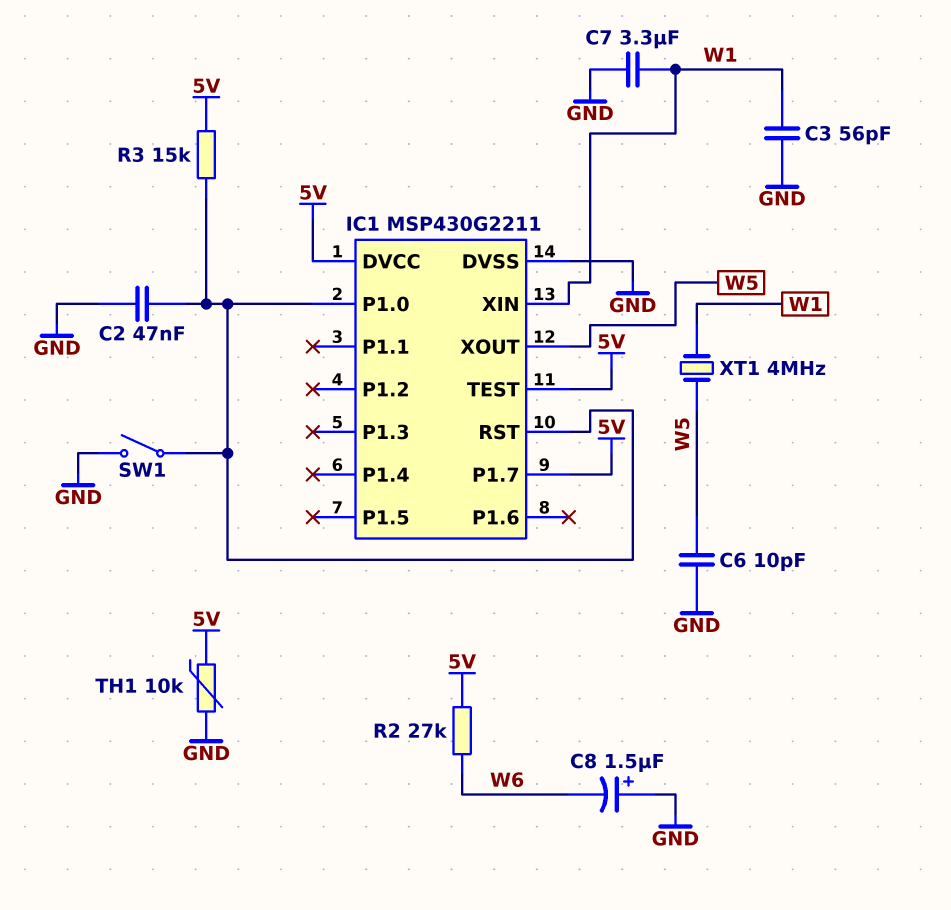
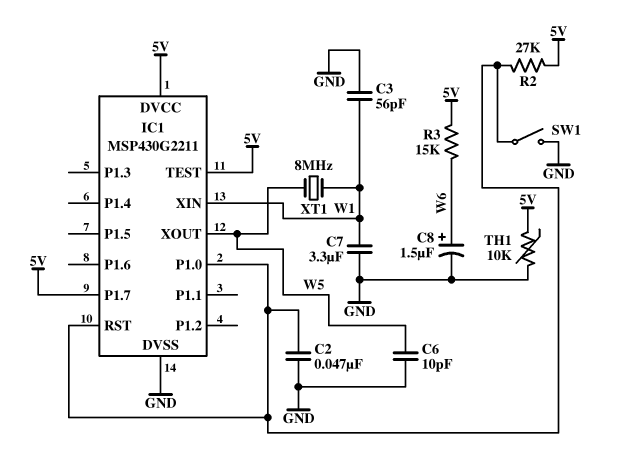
C8: 1.5uF (plus GND, minus W6) -> 1.5uF (plus W6, minus GND)
R2: 27k (5V, W6) -> 27k (5V, IC1/P1.0)
R3: 15k (5V, IC1/P1.0) -> 15k (5V, W6)
XT1: 4MHz (W1, W5) -> 8MHz (W1, W5)

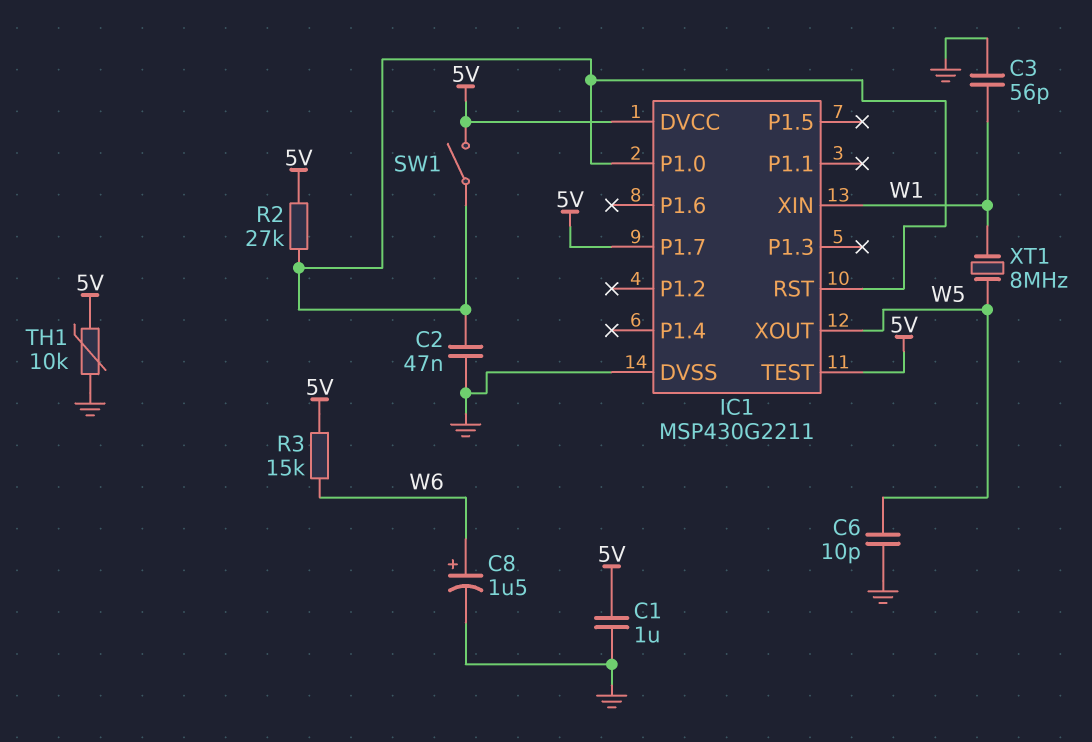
C1: none -> 1uF (5V, GND)
C7: 3.3uF (GND, W1) -> none
SW1: switch (GND, IC1/P1.0) -> switch (5V, IC1/P1.0)

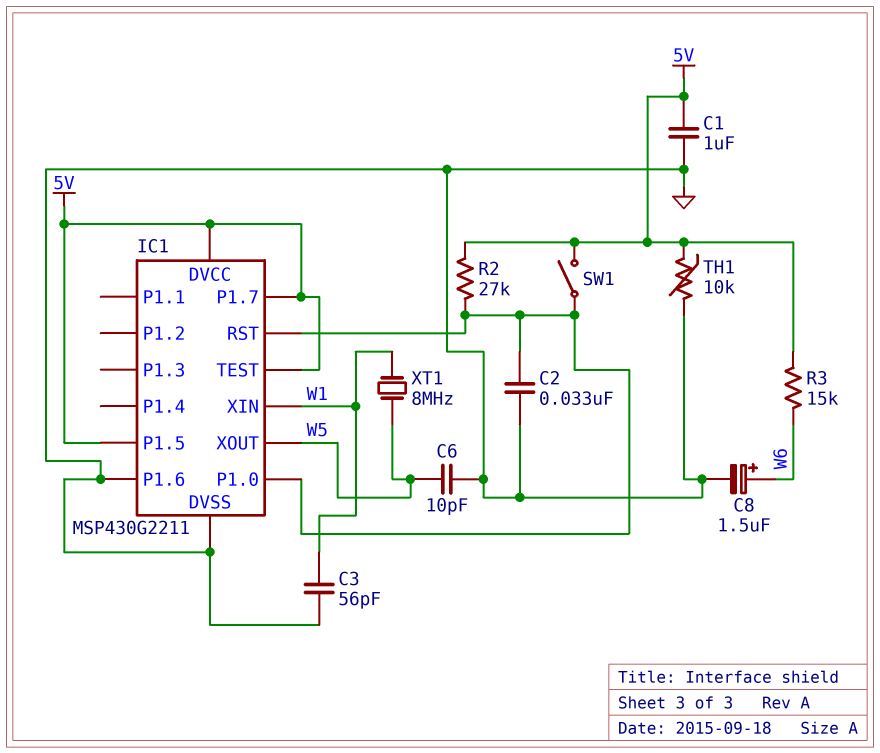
C2: 47nF (GND, IC1/P1.0) -> 33nF (GND, IC1/P1.0)
IC1 pin P1.5: none -> 5V
IC1 pin P1.6: none -> GND

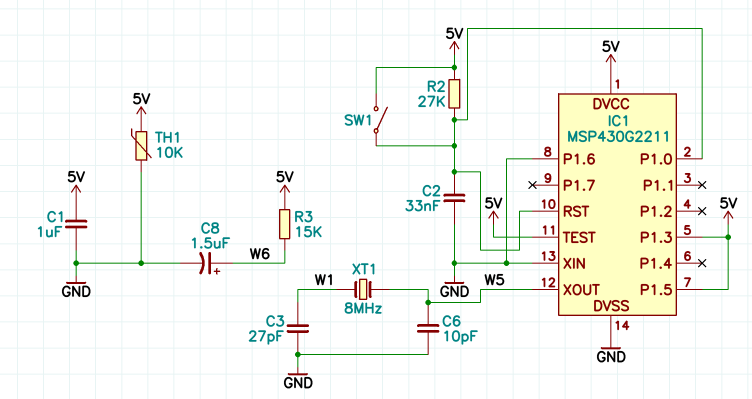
C3: 56pF (GND, W1) -> 27pF (GND, W1)
IC1 pin P1.3: none -> 5V
IC1 pin P1.7: 5V -> none
IC1 pin XIN: W1 -> GND

